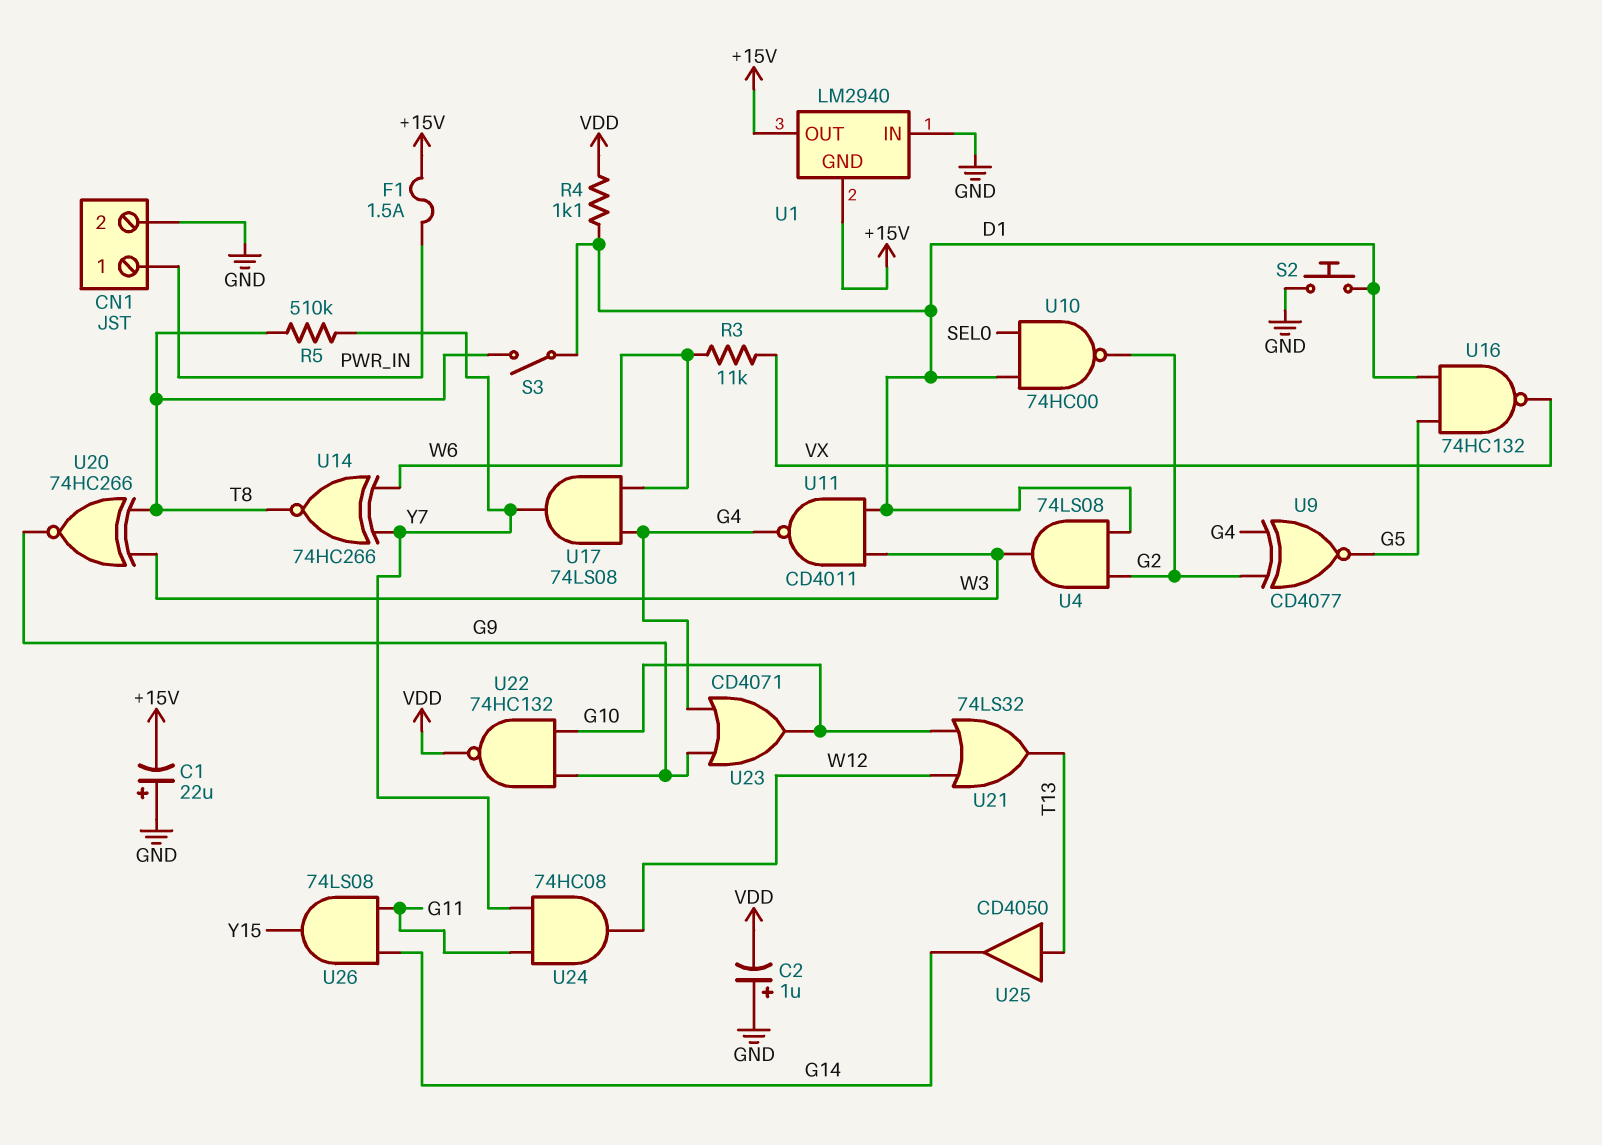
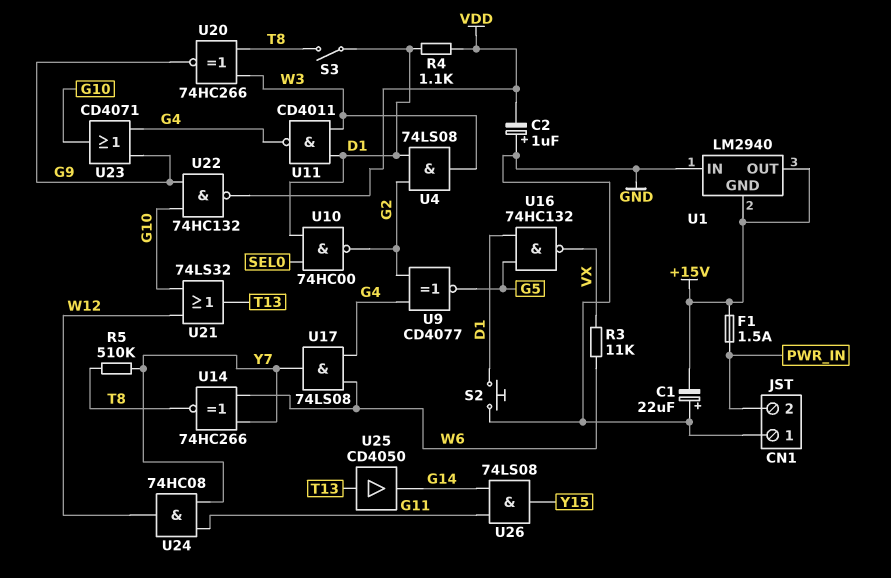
CN1 pin 1: PWR_IN -> GND
CN1 pin 2: GND -> PWR_IN

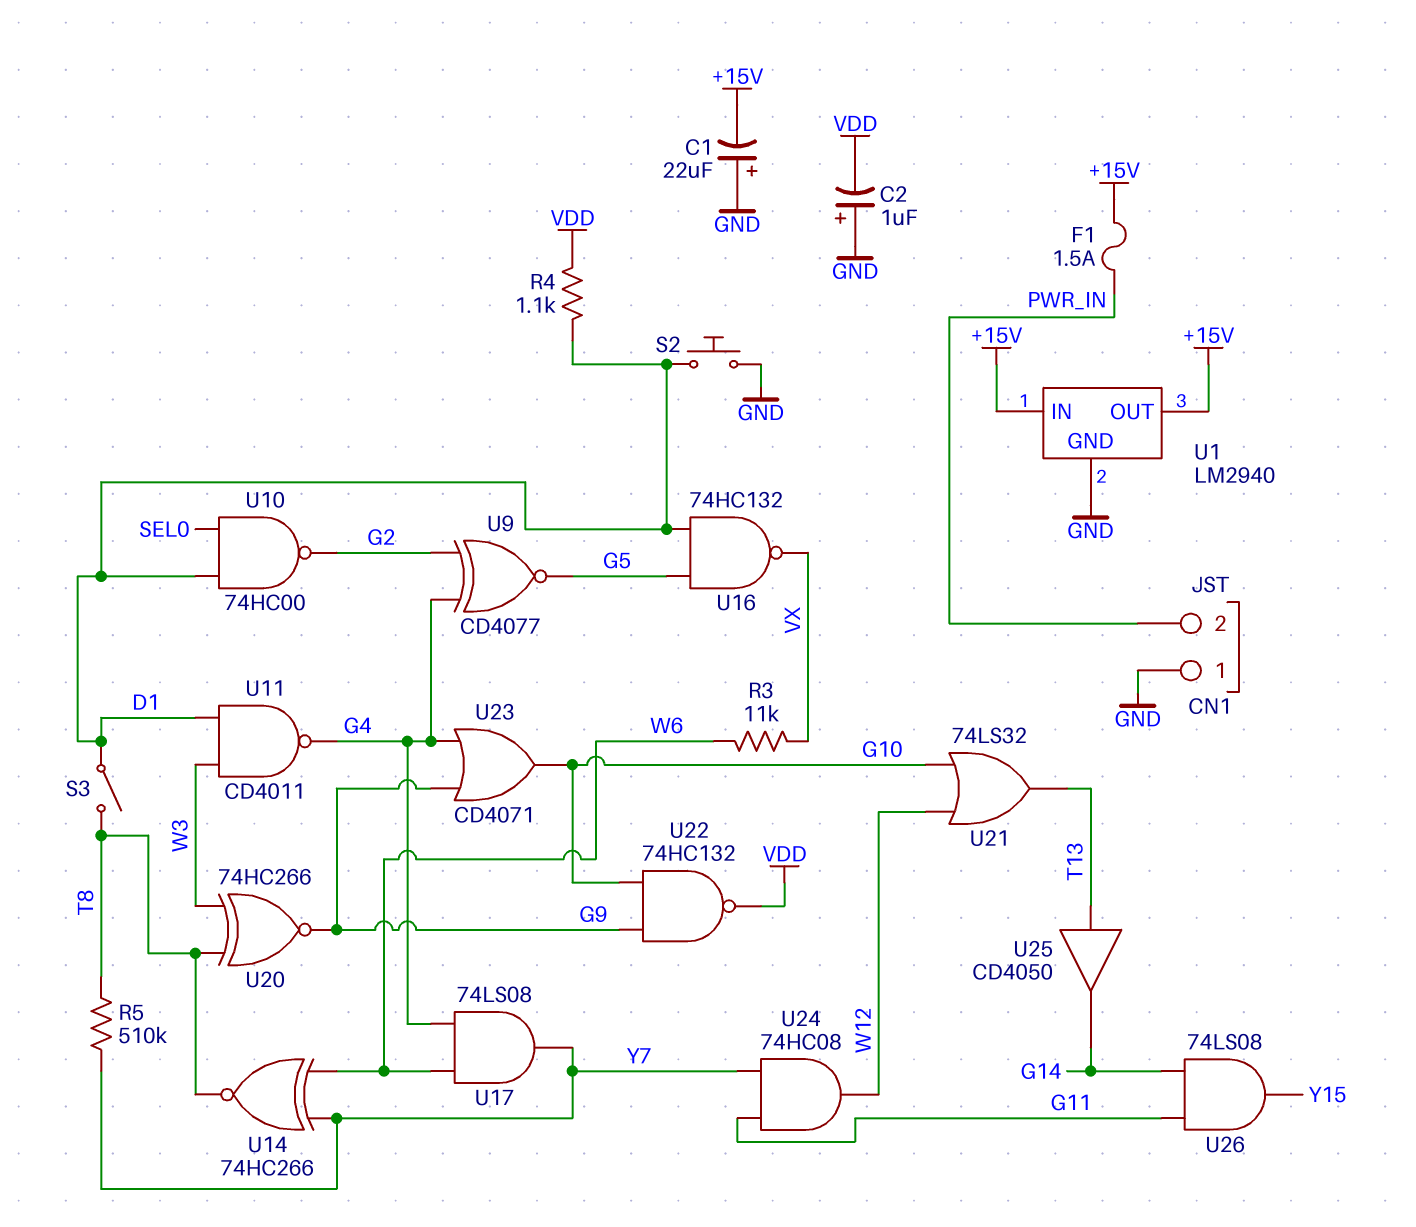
U1 pin GND: +15V -> GND
U1 pin IN: GND -> +15V
U4: AND 74LS08 (in D1, in G2, out W3) -> none

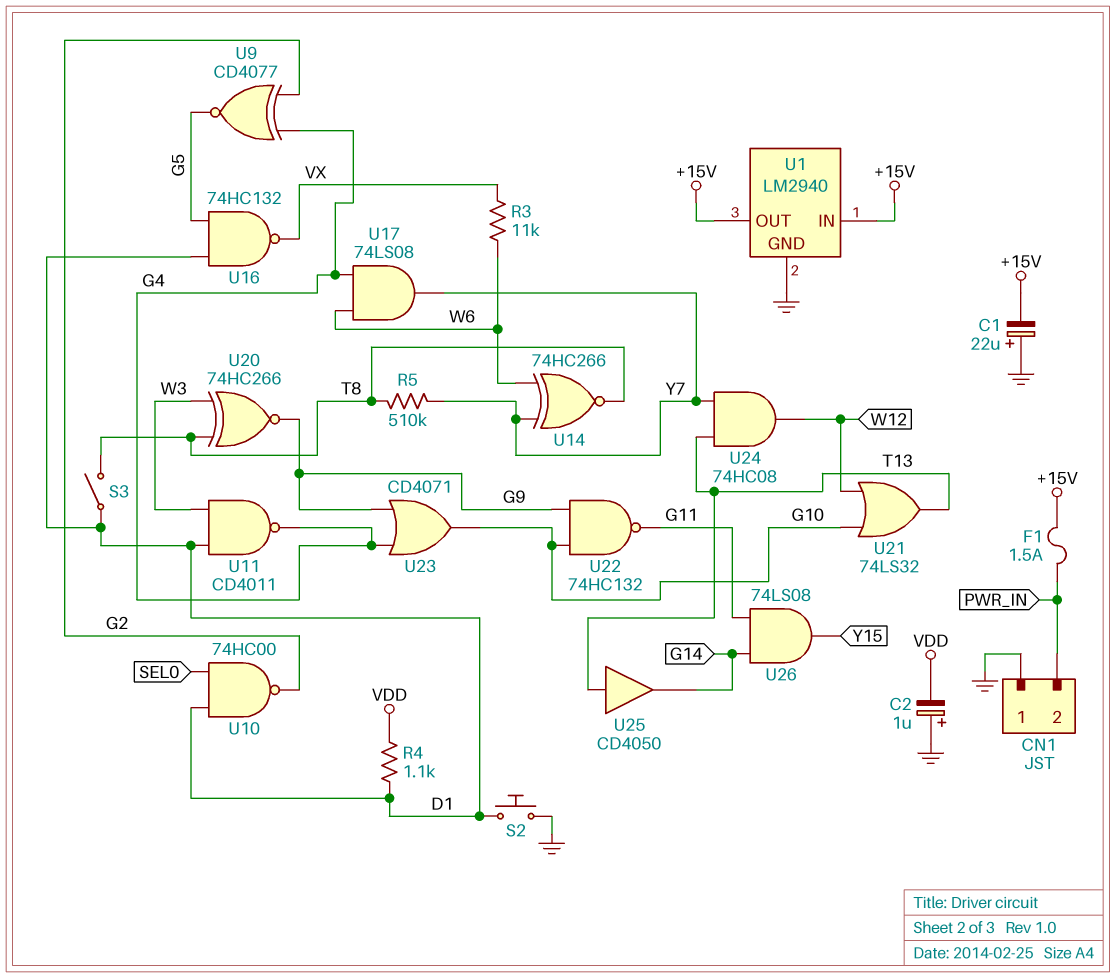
U22: NAND 74HC132 (in G9, in G10, out VDD) -> NAND 74HC132 (in G9, in G10, out G11)
U24: AND 74HC08 (in G11, in Y7, out W12) -> AND 74HC08 (in T13, in Y7, out W12)

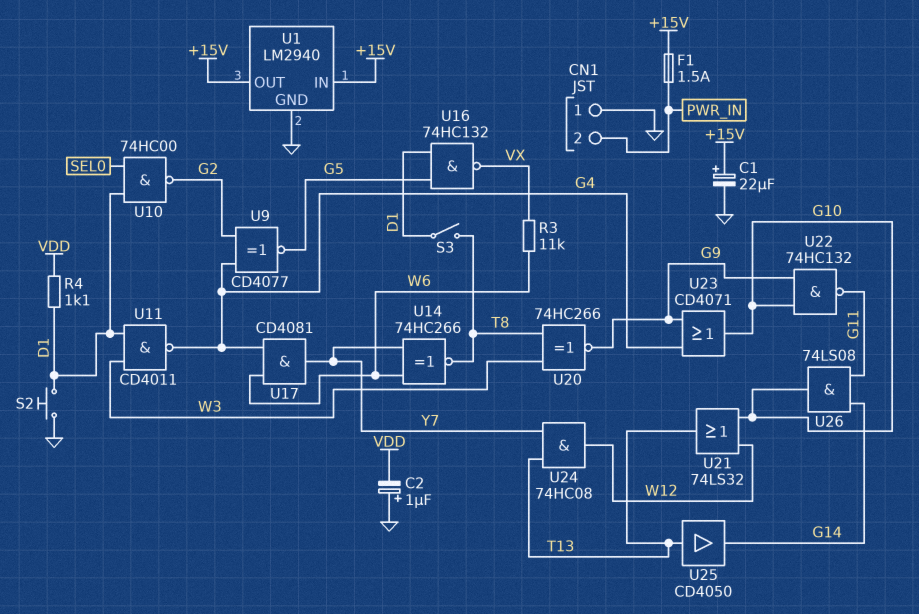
C1: 22uF (plus GND, minus +15V) -> 22uF (plus +15V, minus GND)
R5: 510k (T8, Y7) -> none
U17: AND 74LS08 (in G4, in W6, out Y7) -> AND CD4081 (in G4, in W6, out Y7)
U26: AND 74LS08 (in G11, in G14, out Y15) -> AND 74LS08 (in G11, in G14, out G10)

